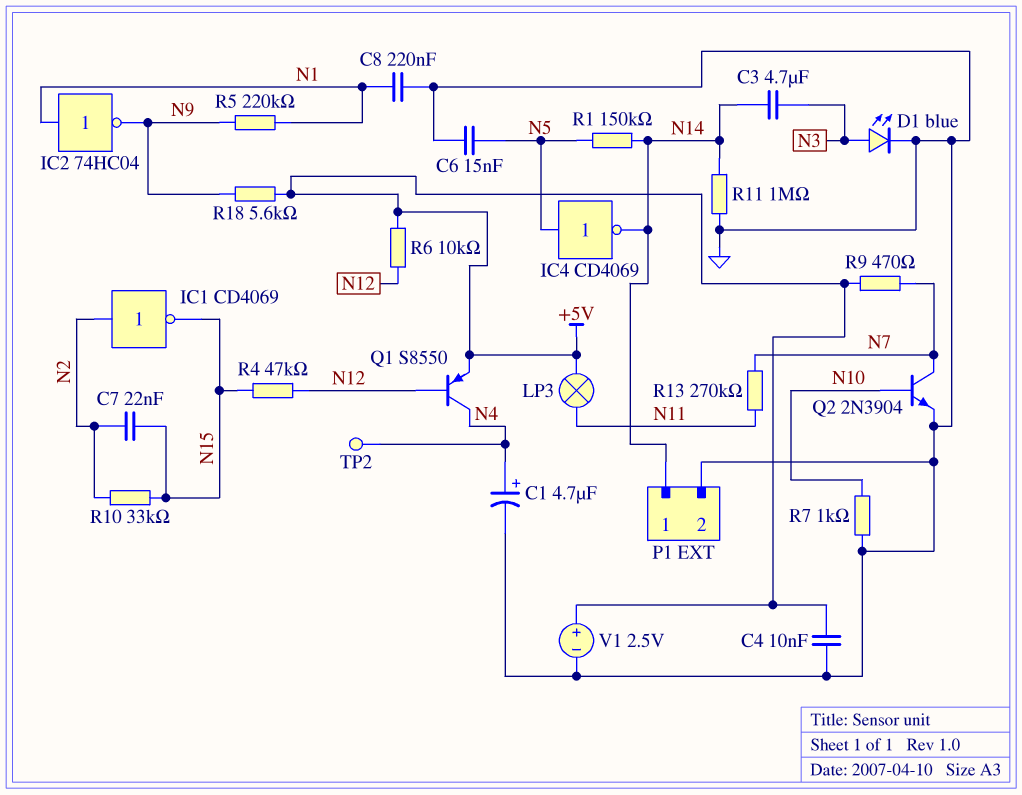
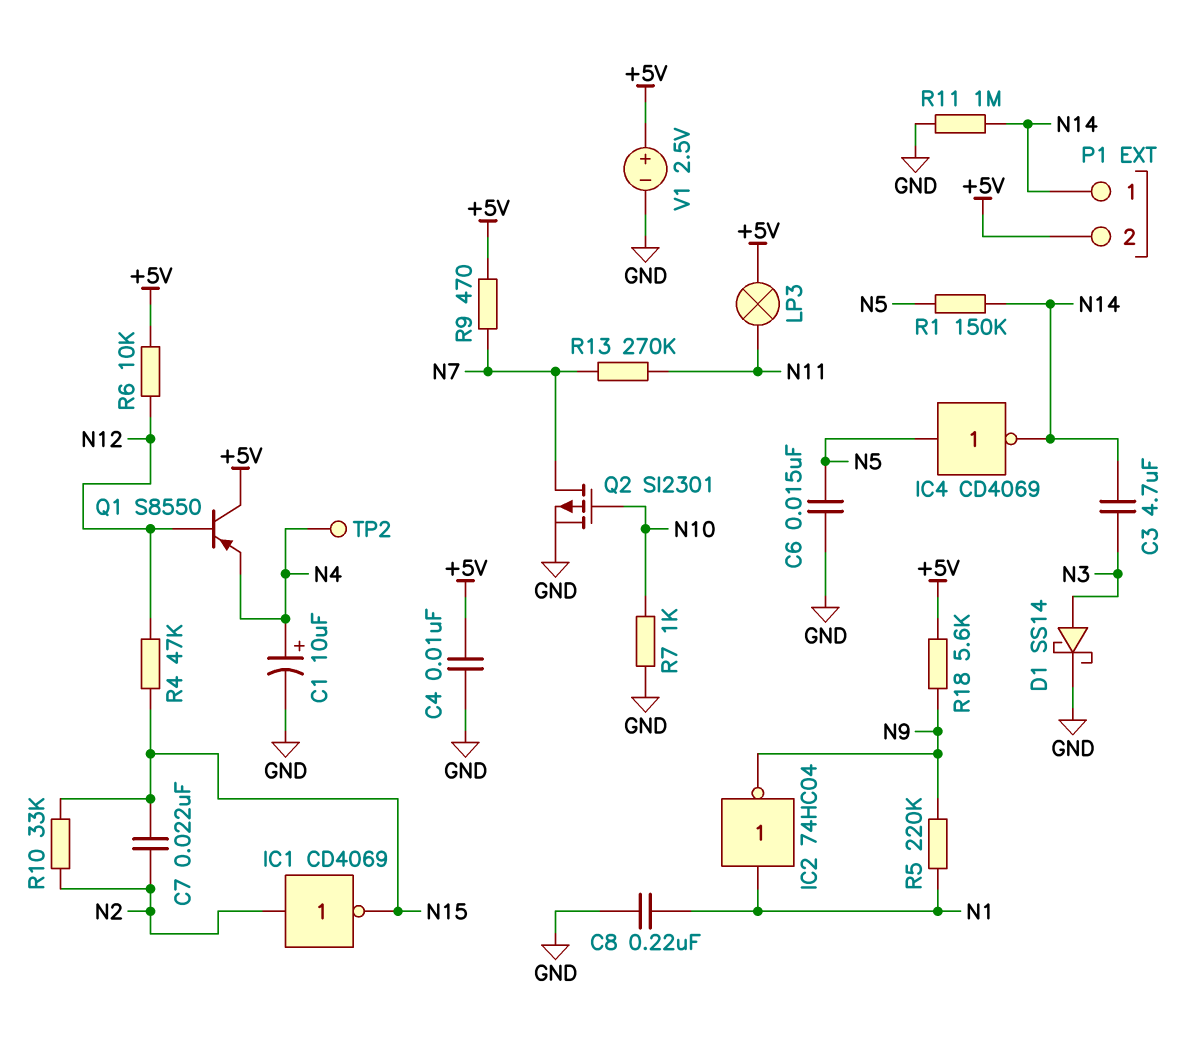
C1: 4.7uF (plus N4, minus GND) -> 10uF (plus N4, minus GND)
D1: LED blue (A N3, K GND) -> schottky SS14 (A N3, K GND)
P1 pin 2: GND -> +5V
Q1: PNP S8550 (B N12, C N4, E +5V) -> PNP S8550 (B N12, C +5V, E N4)
Q2: NPN 2N3904 (B N10, C N7, E GND) -> PMOS SI2301 (G N10, D N7, S GND)

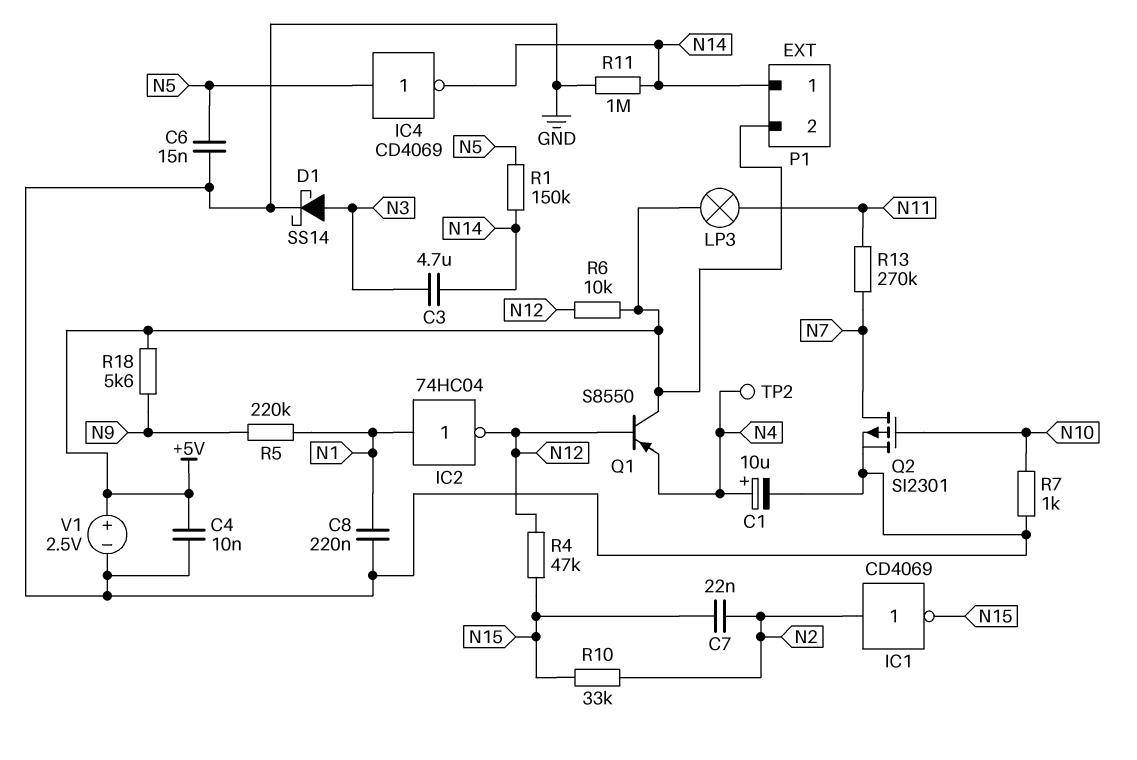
IC2: NOT 74HC04 (in N1, out N9) -> NOT 74HC04 (in N1, out N12)
R9: 470 (+5V, N7) -> none

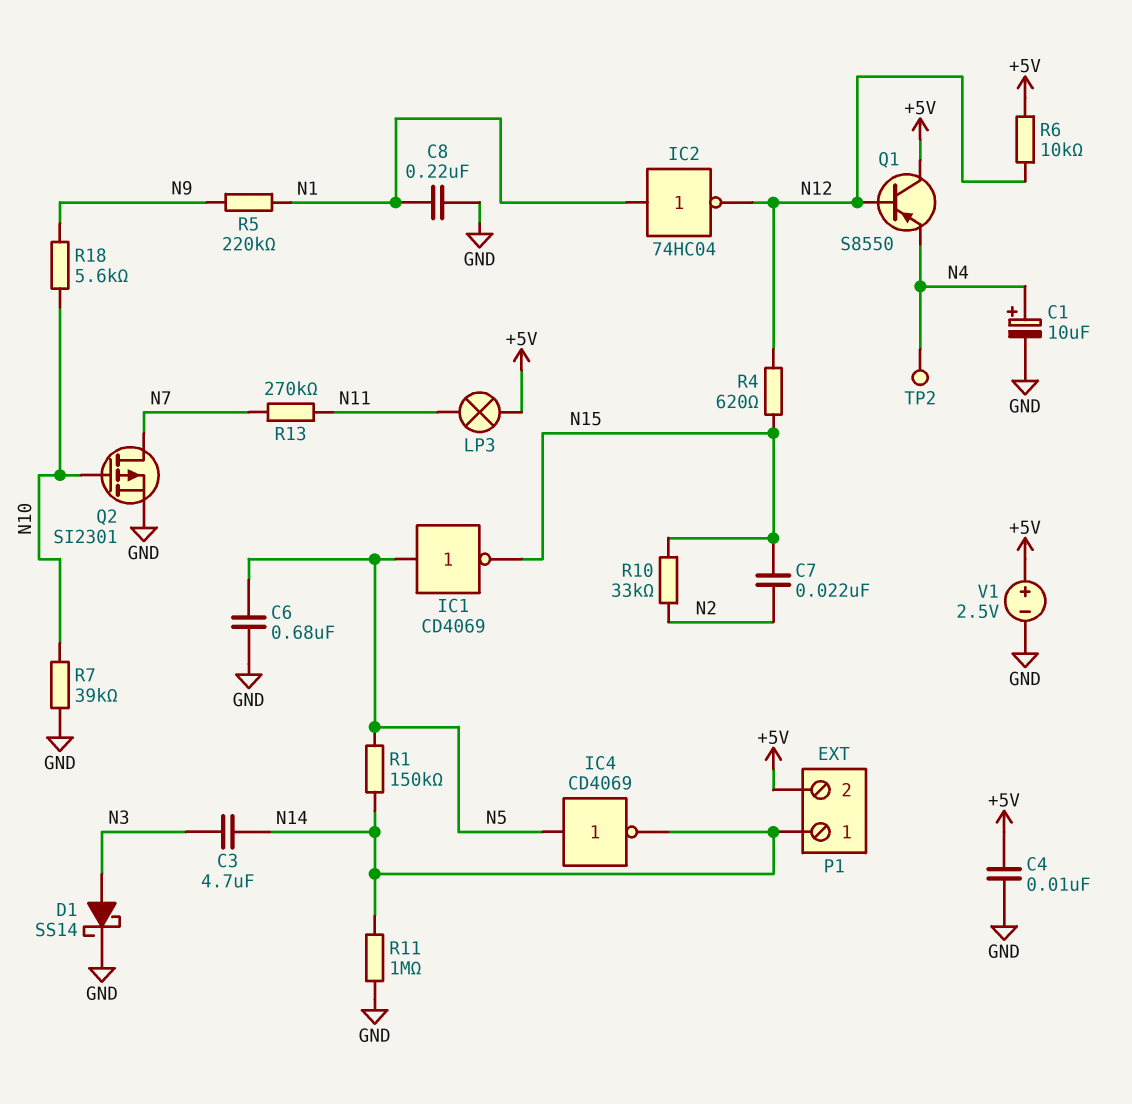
C6: 15nF (GND, N5) -> 680nF (GND, N5)
IC1: NOT CD4069 (in N2, out N15) -> NOT CD4069 (in N5, out N15)
R4: 47k (N12, N15) -> 620 (N12, N15)
R7: 1k (GND, N10) -> 39k (GND, N10)
R18: 5.6k (+5V, N9) -> 5.6k (N9, N10)

